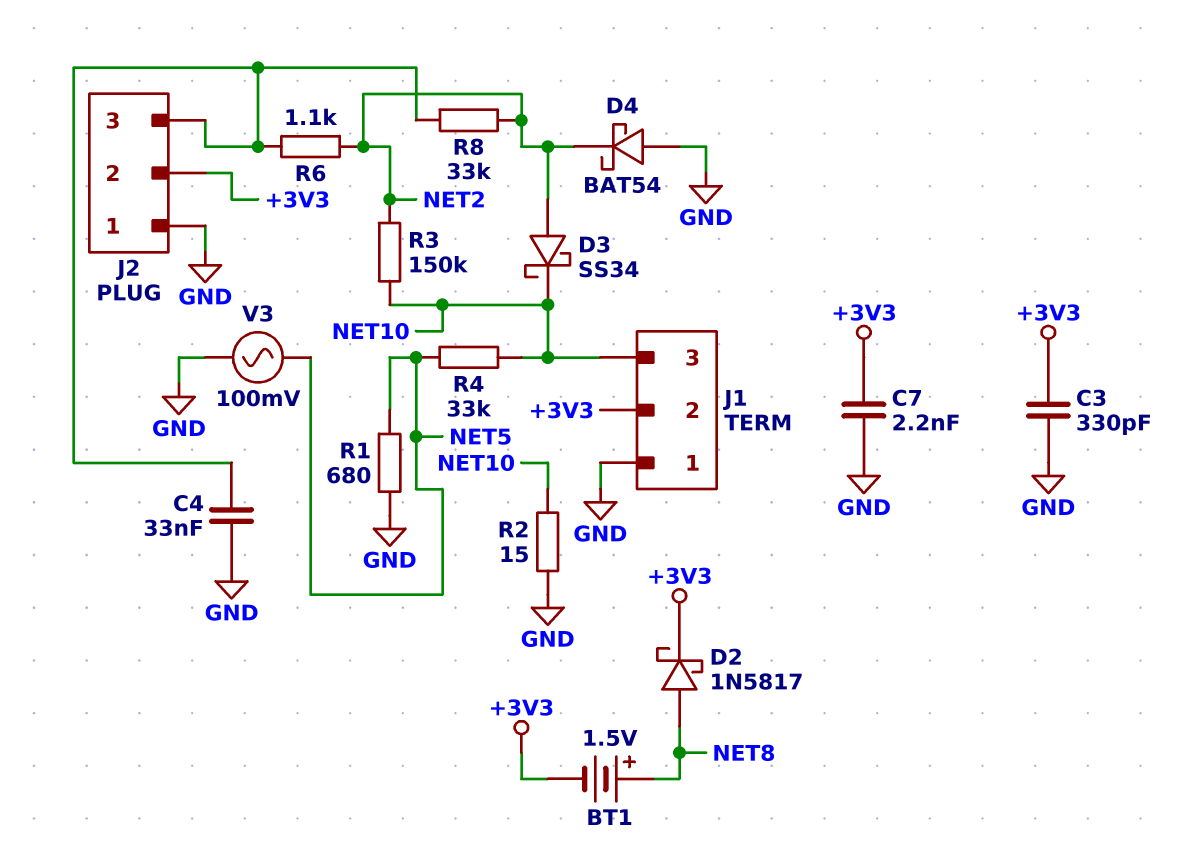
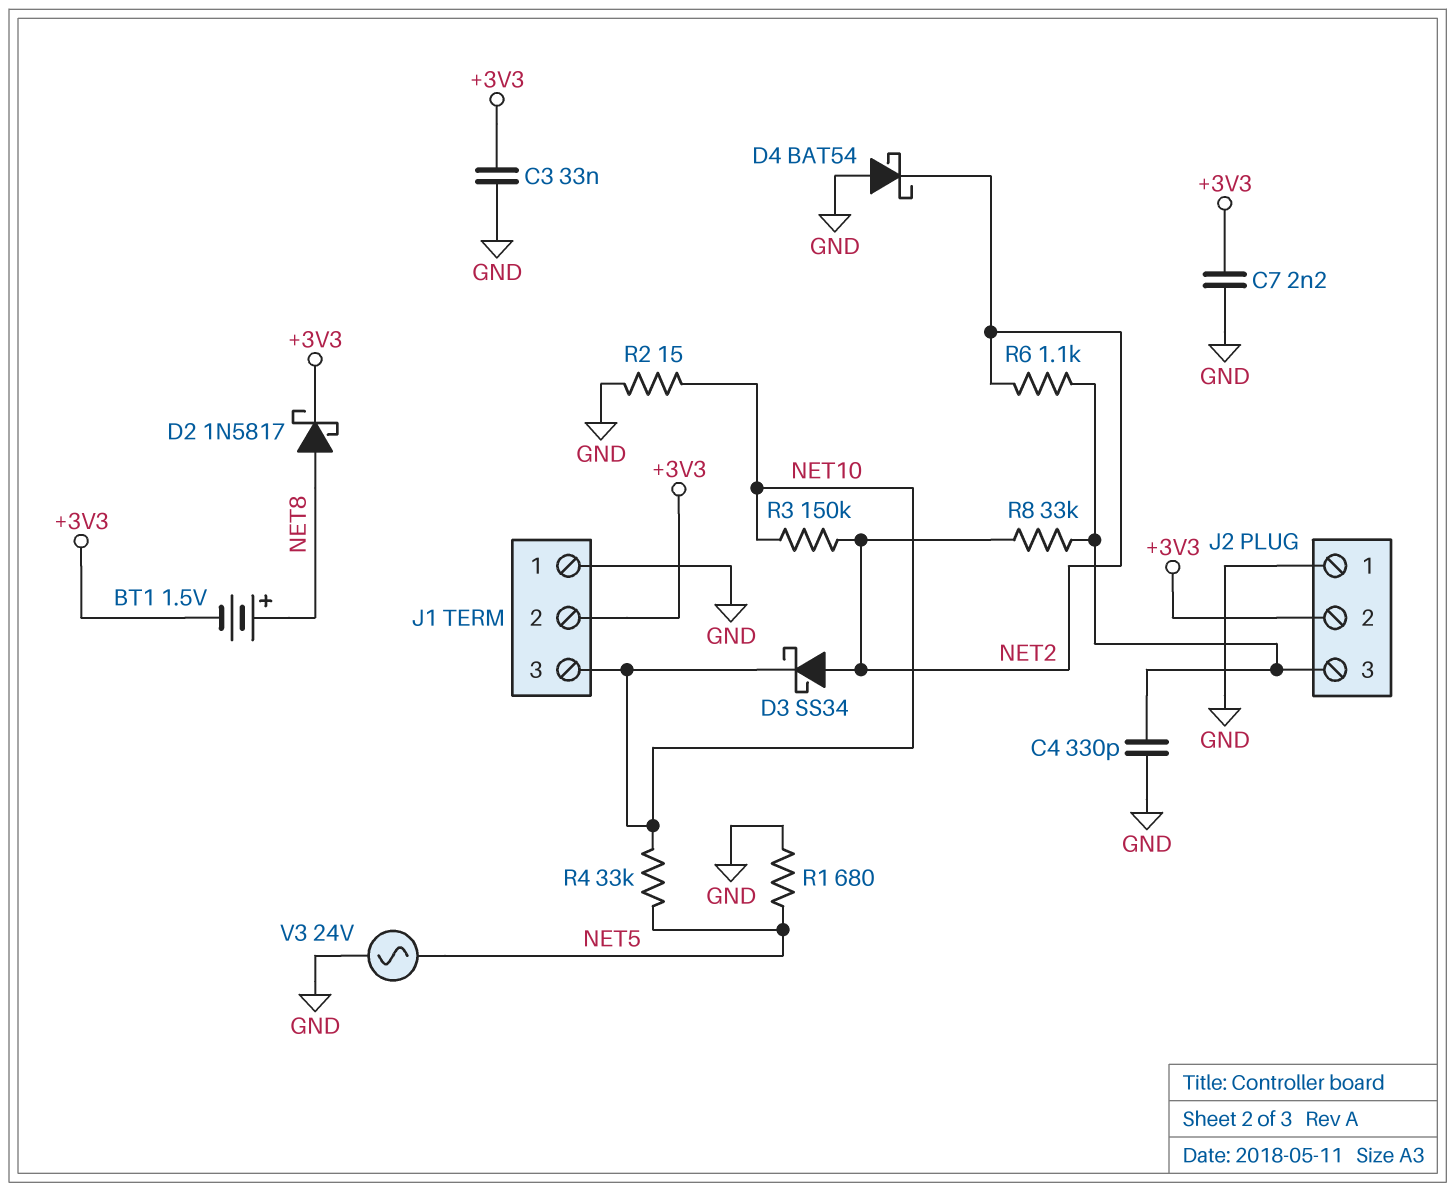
C3: 330pF (+3V3, GND) -> 33nF (+3V3, GND)
C4: 33nF (GND, J2/3) -> 330pF (GND, J2/3)
V3: AC 100mV (GND, NET5) -> AC 24V (GND, NET5)

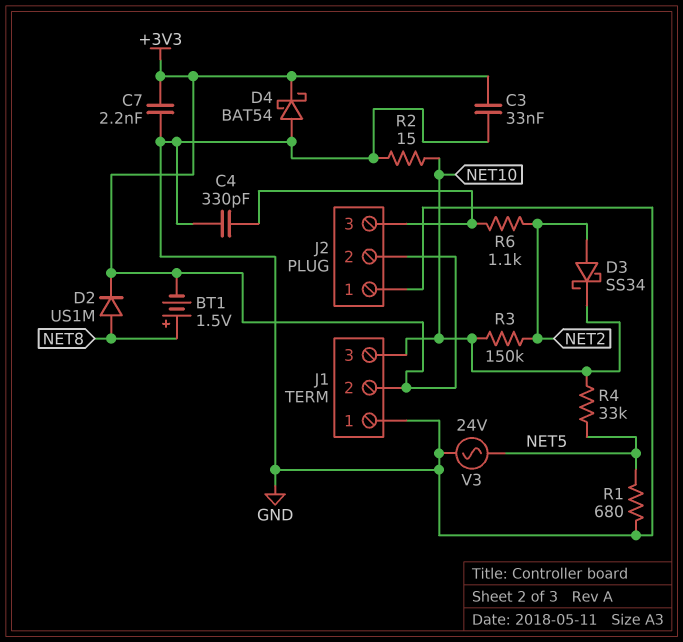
D2: schottky 1N5817 (A NET8, K +3V3) -> diode US1M (A NET8, K +3V3)
D4: schottky BAT54 (A GND, K NET2) -> schottky BAT54 (A GND, K +3V3)
R8: 33k (J2/3, NET2) -> none

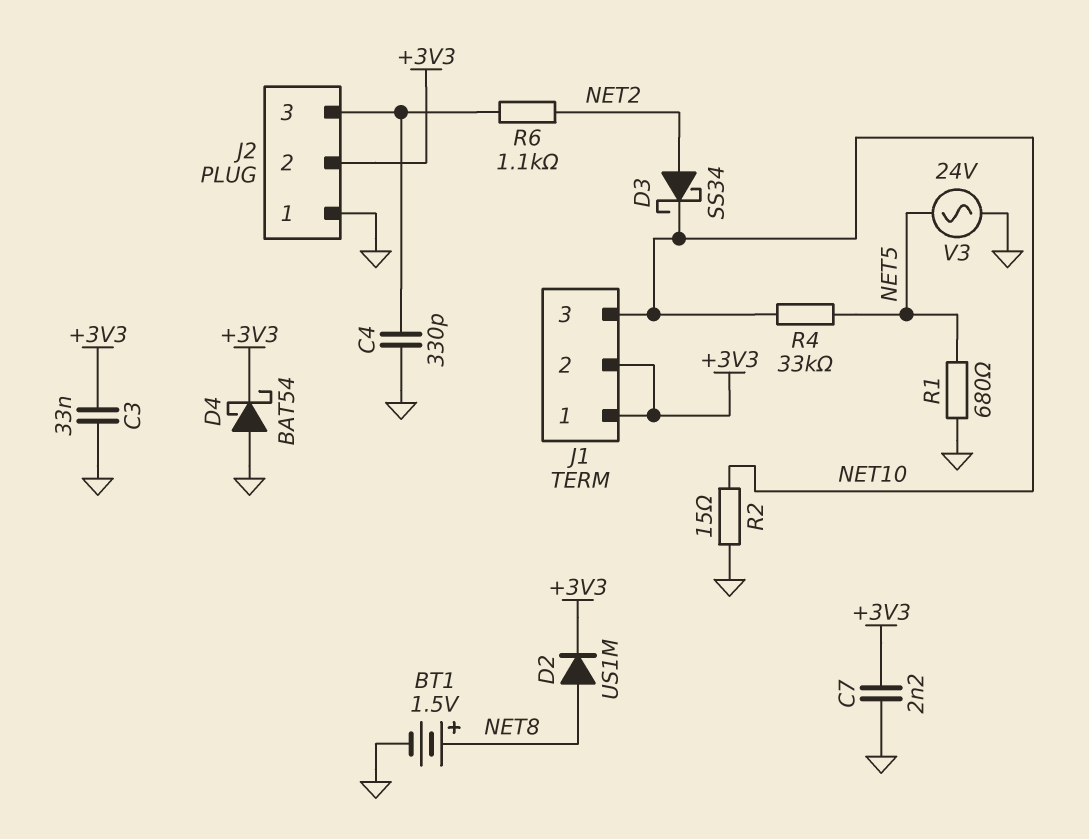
BT1: 1.5V (plus NET8, minus +3V3) -> 1.5V (plus NET8, minus GND)
J1 pin 1: GND -> +3V3
R3: 150k (NET2, NET10) -> none

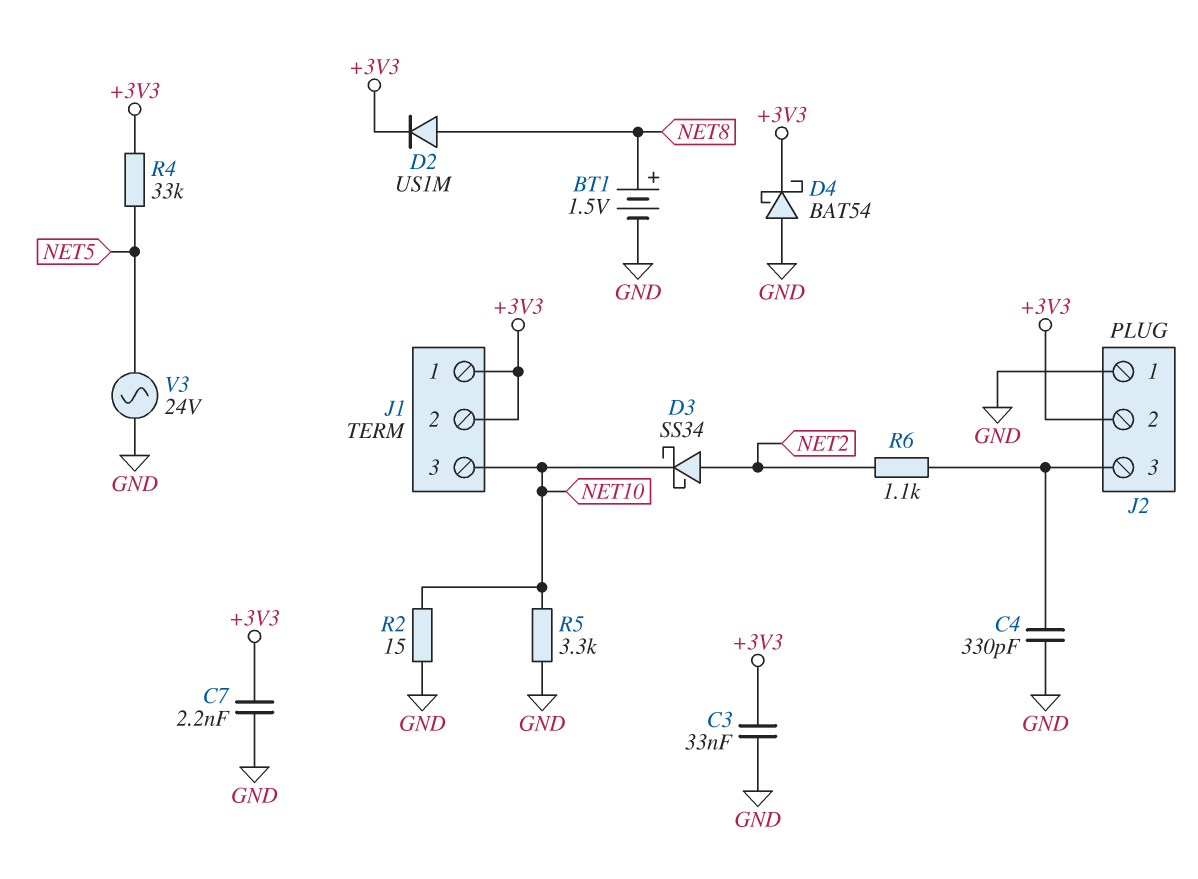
R1: 680 (GND, NET5) -> none
R4: 33k (NET5, NET10) -> 33k (+3V3, NET5)
R5: none -> 3.3k (GND, NET10)

